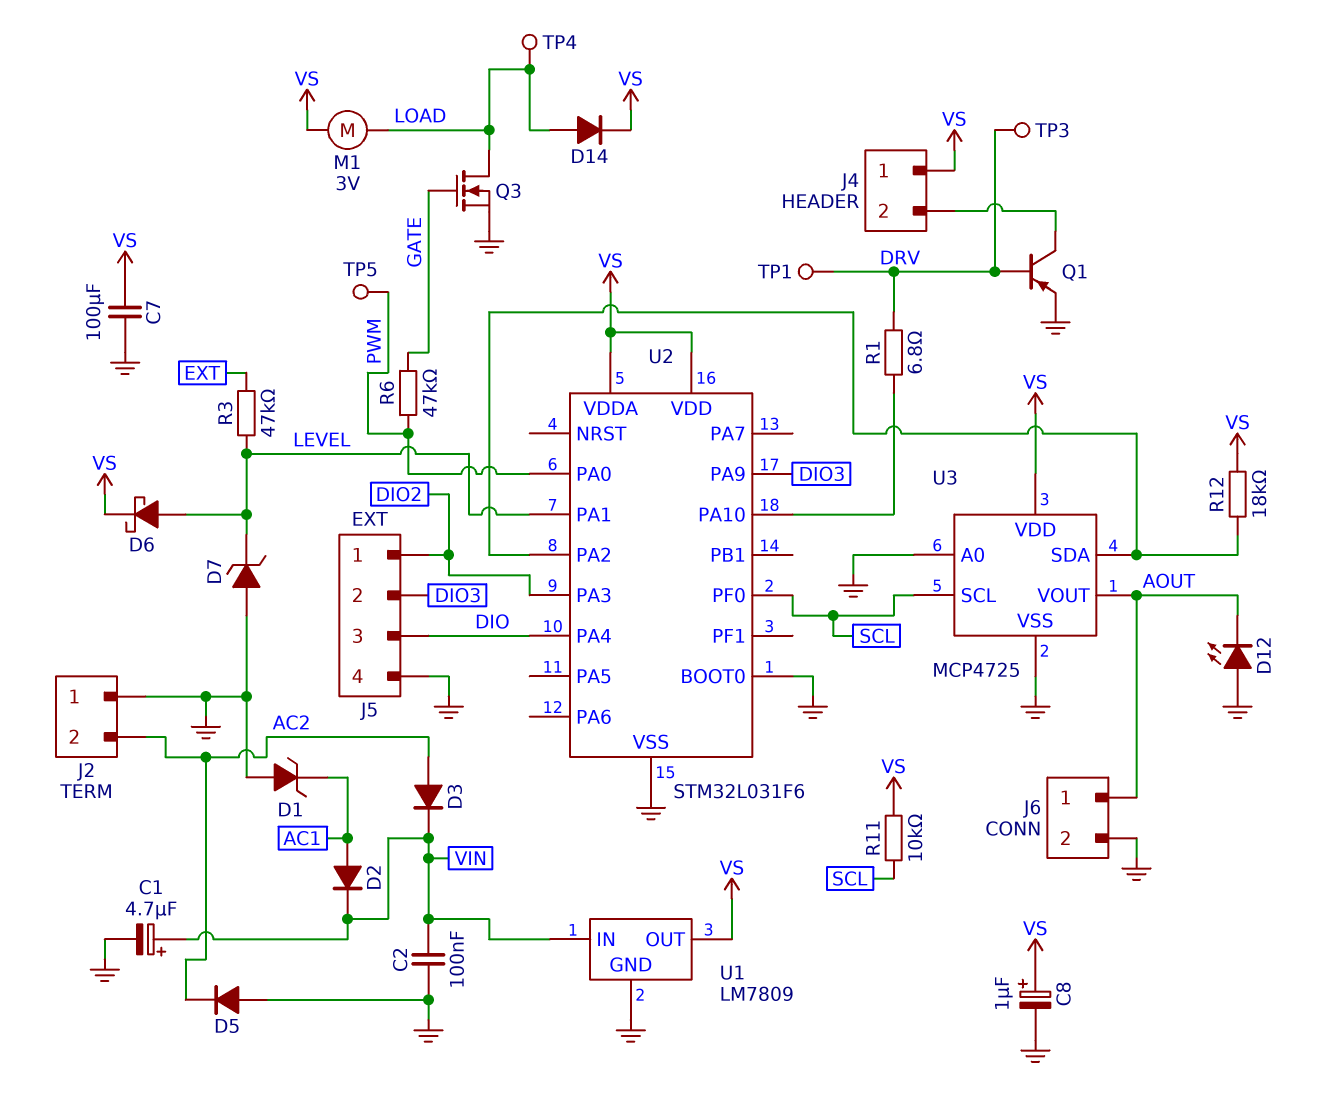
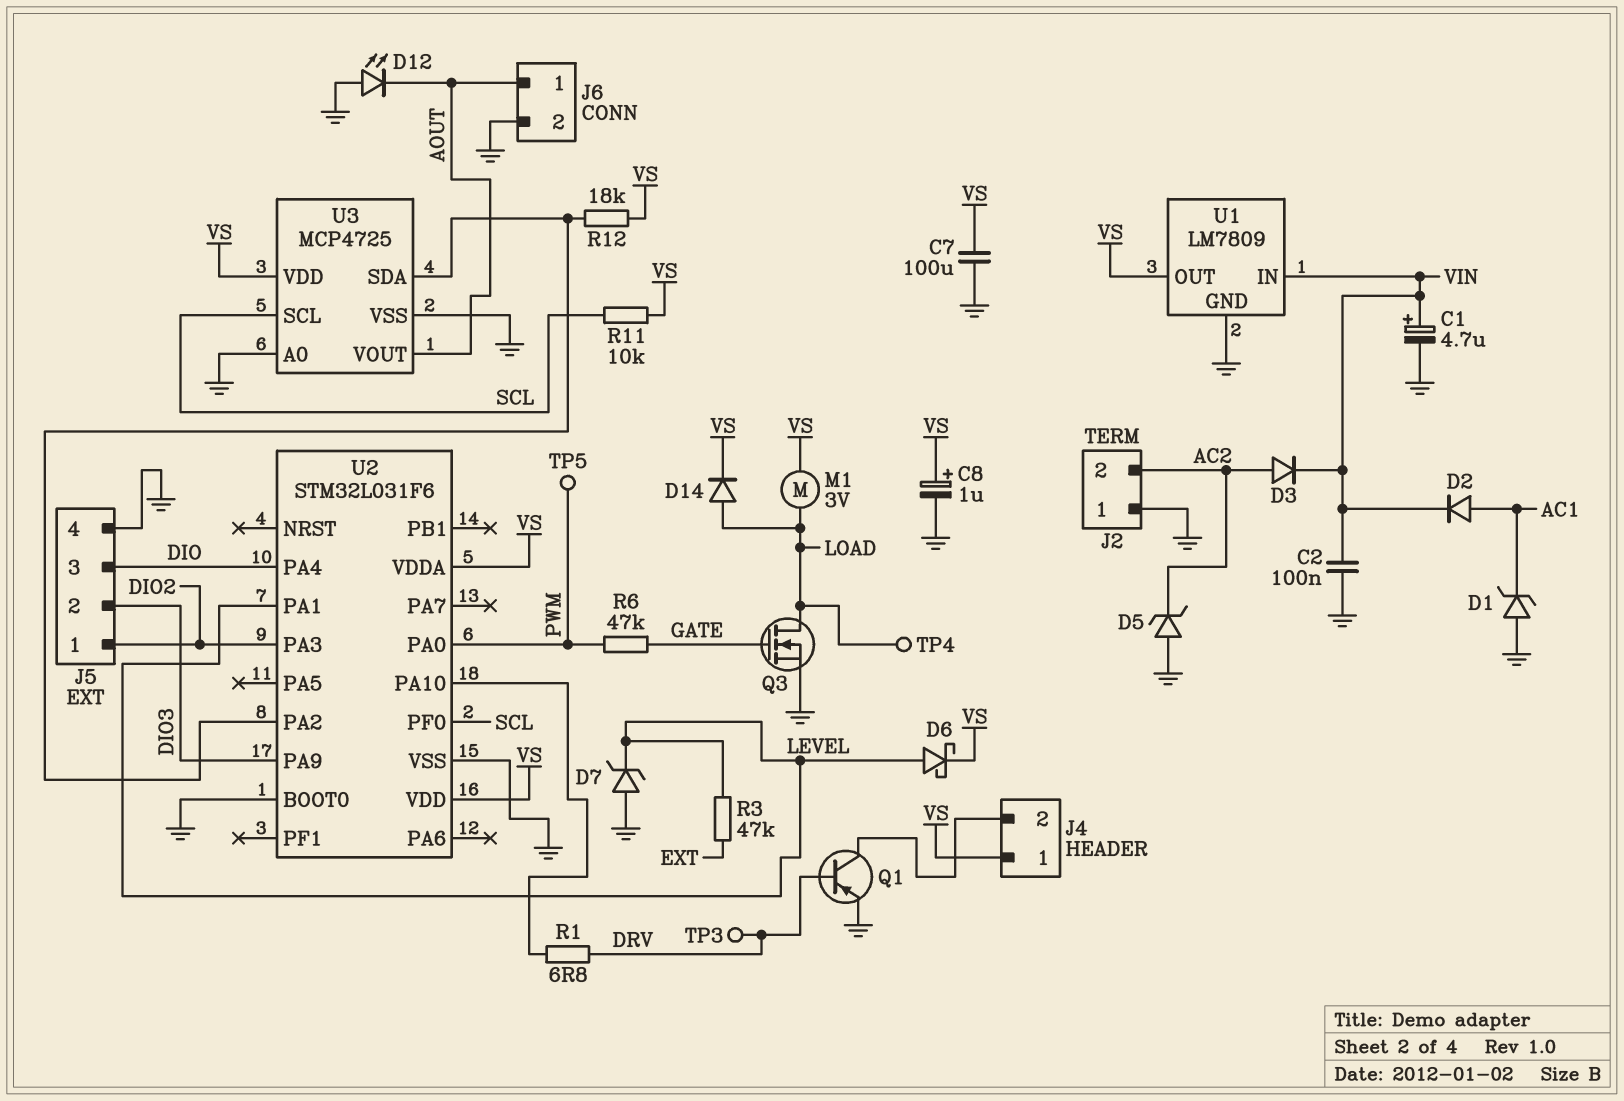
D5: diode (A GND, K AC2) -> zener (A GND, K AC2)
TP1: test point (DRV) -> none

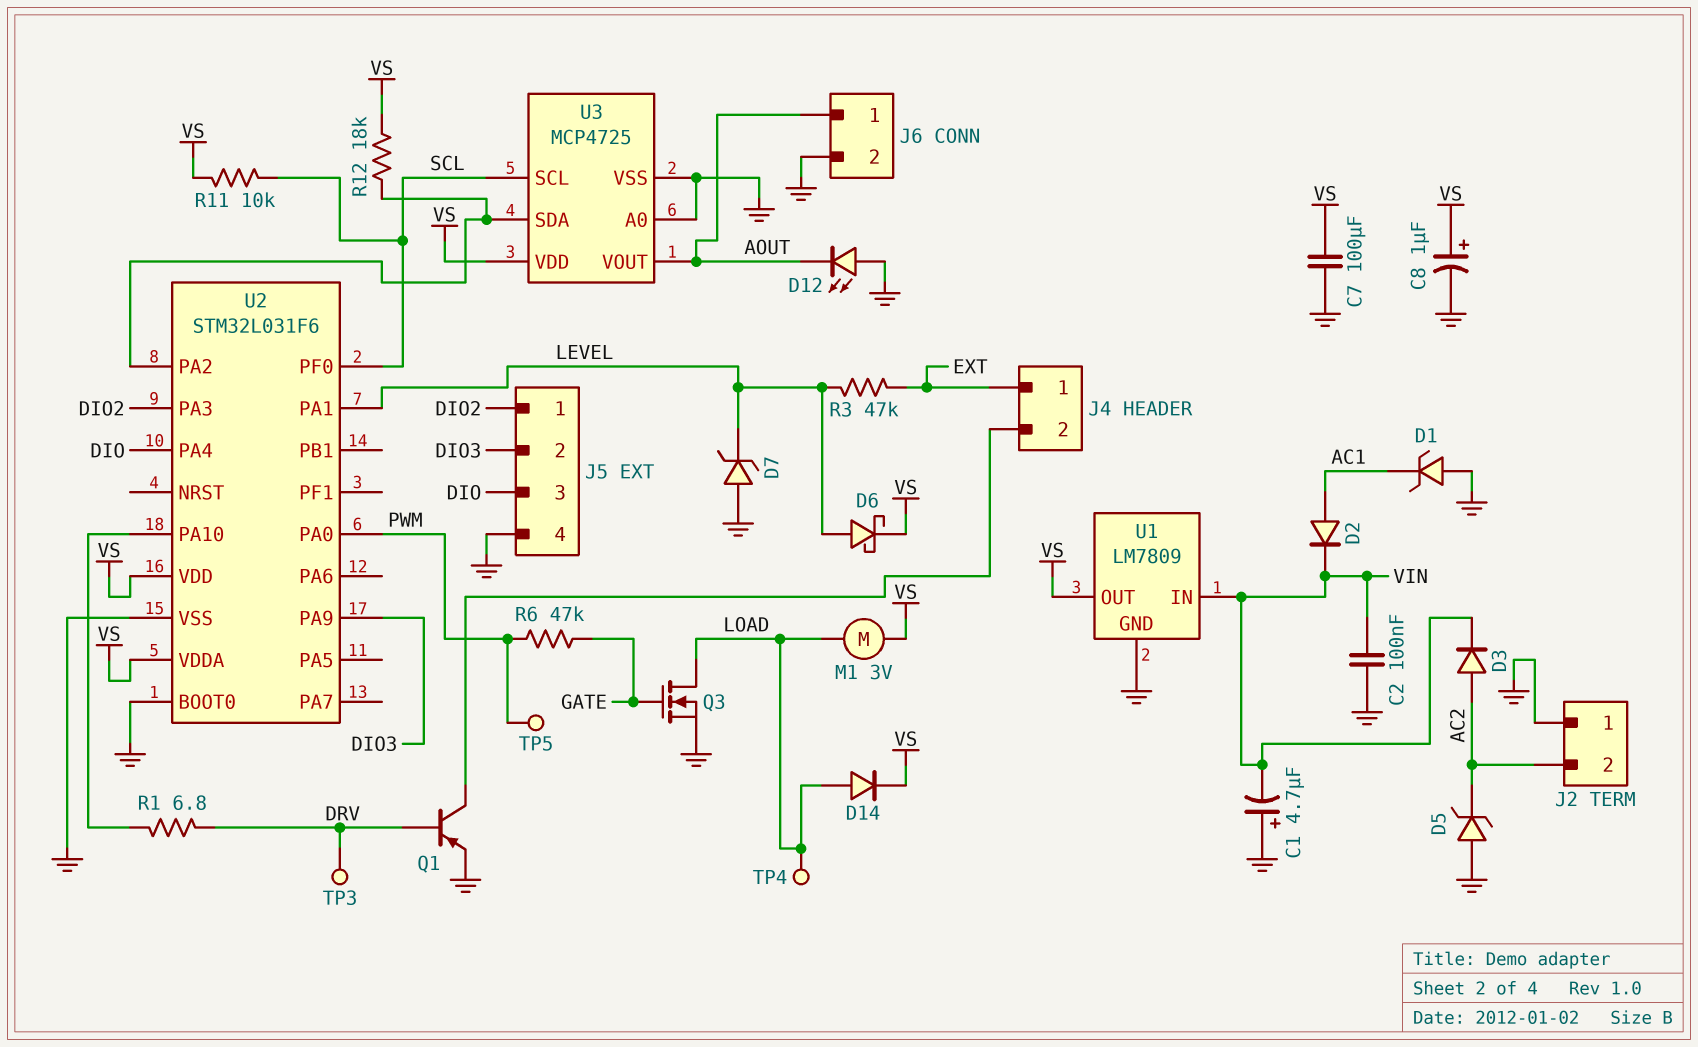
C1: 4.7uF (plus VIN, minus GND) -> 4.7uF (plus GND, minus VIN)
J4 pin 1: VS -> EXT

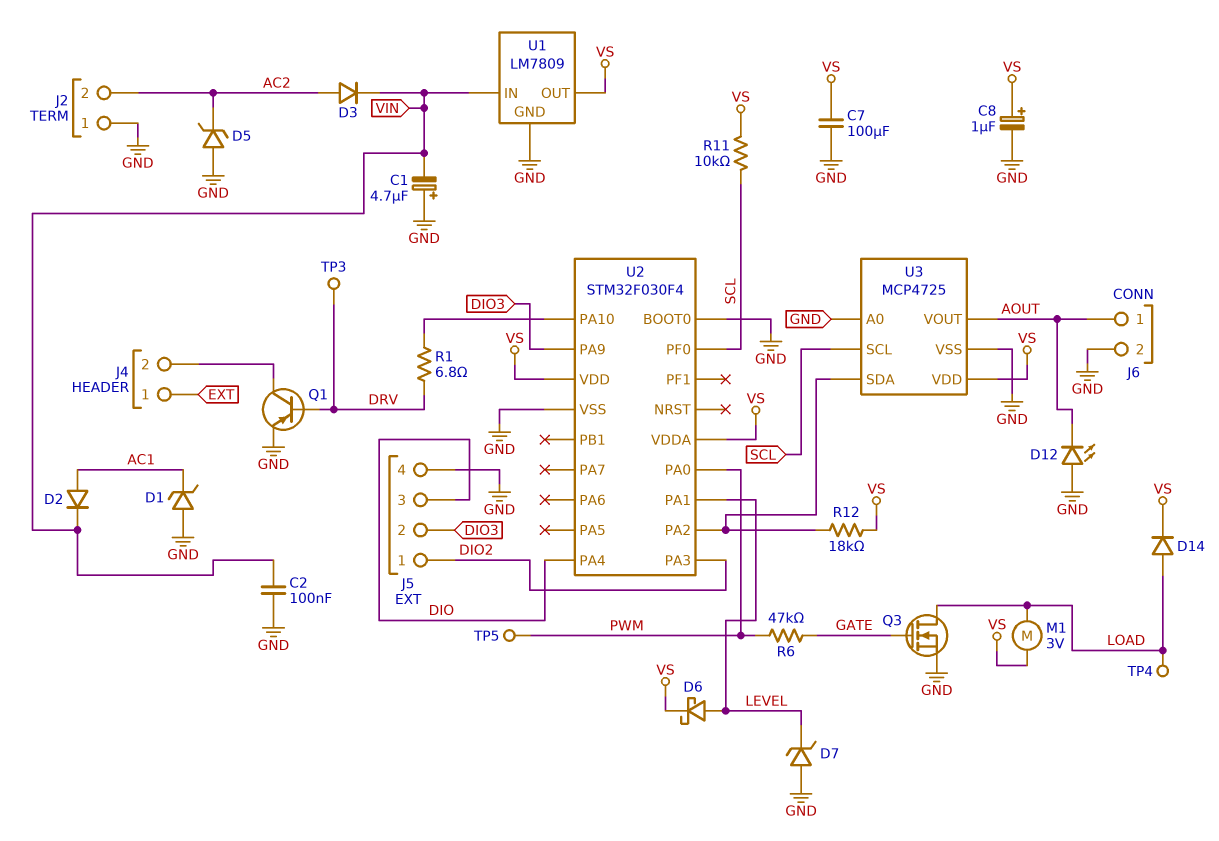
R3: 47k (EXT, LEVEL) -> none
U2: STM32L031F6 -> STM32F030F4

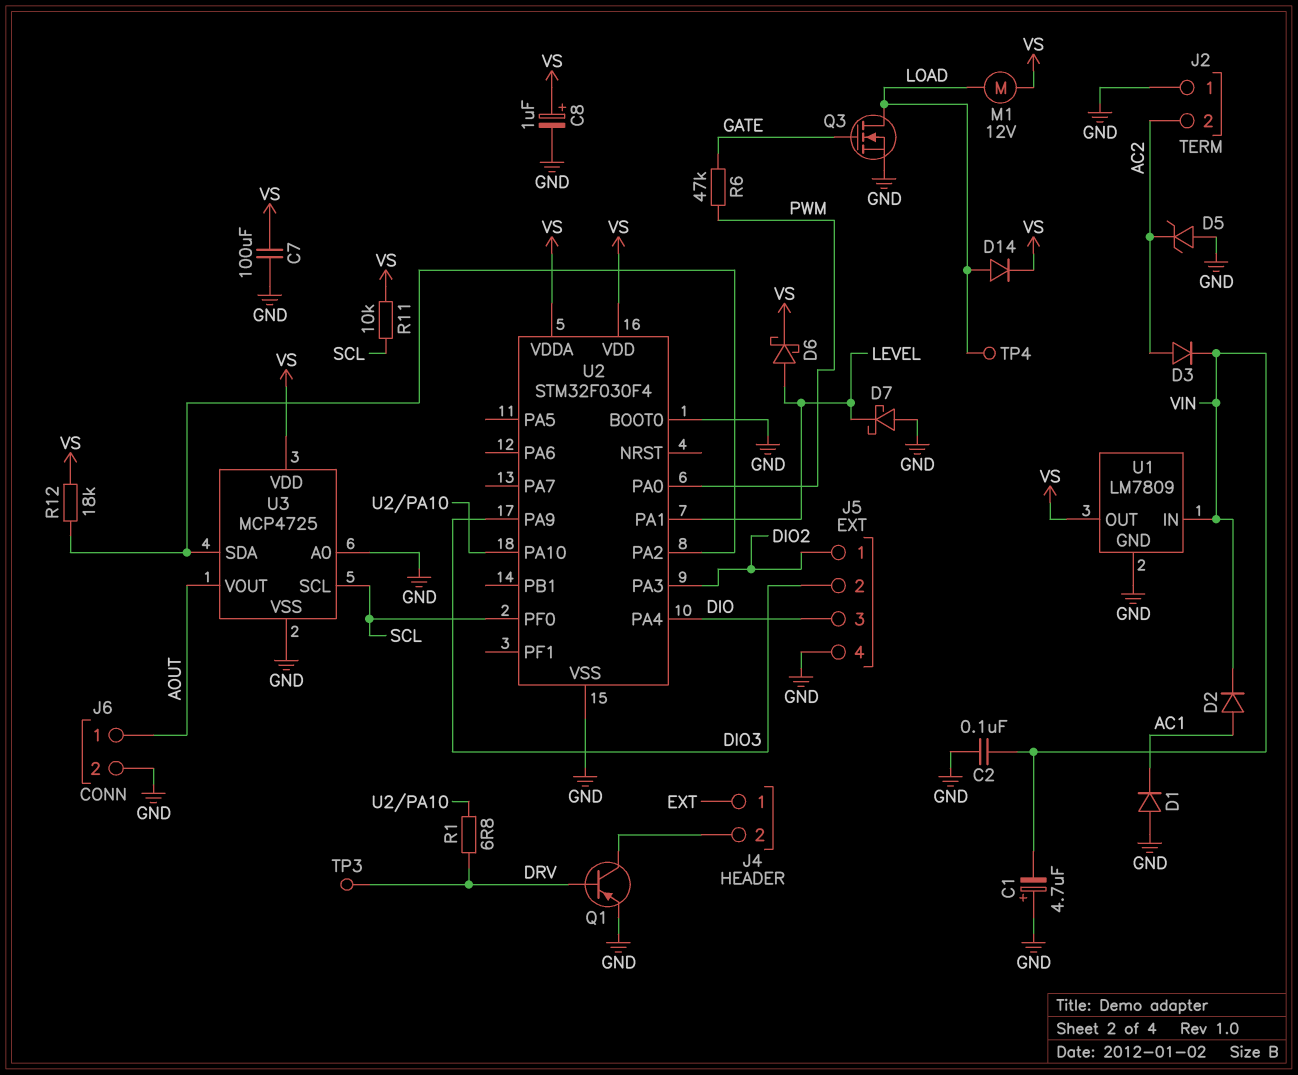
D1: zener (A GND, K AC1) -> diode (A GND, K AC1)
D7: zener (A GND, K LEVEL) -> schottky (A GND, K LEVEL)
D12: LED (A GND, K AOUT) -> none
M1: motor 3V (LOAD, VS) -> motor 12V (LOAD, VS)
TP5: test point (PWM) -> none

